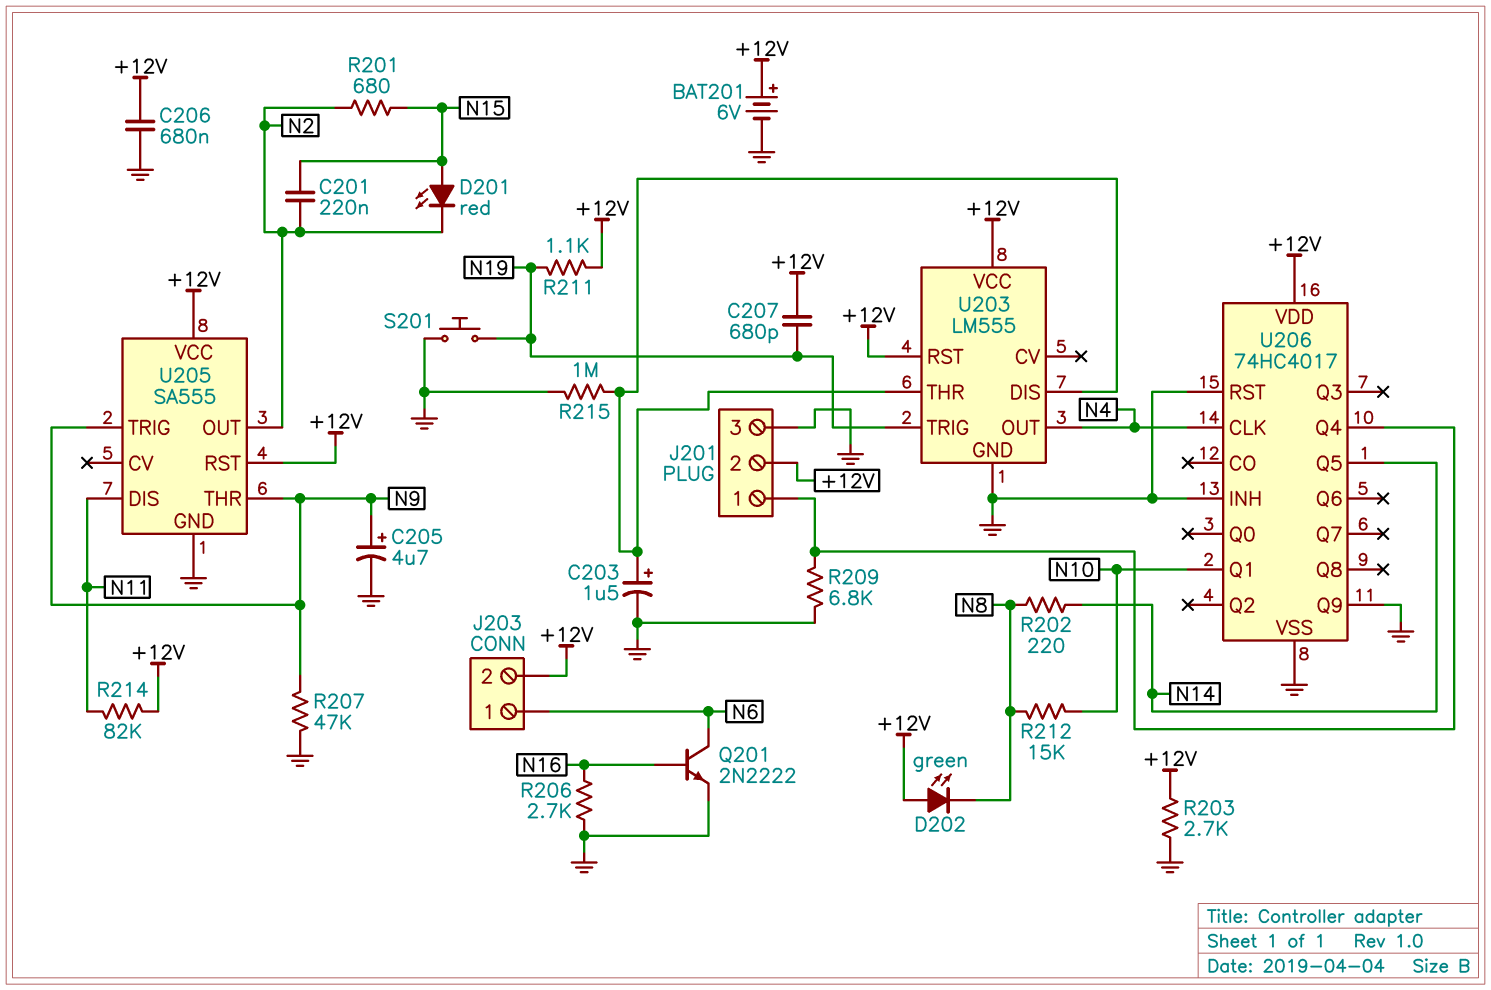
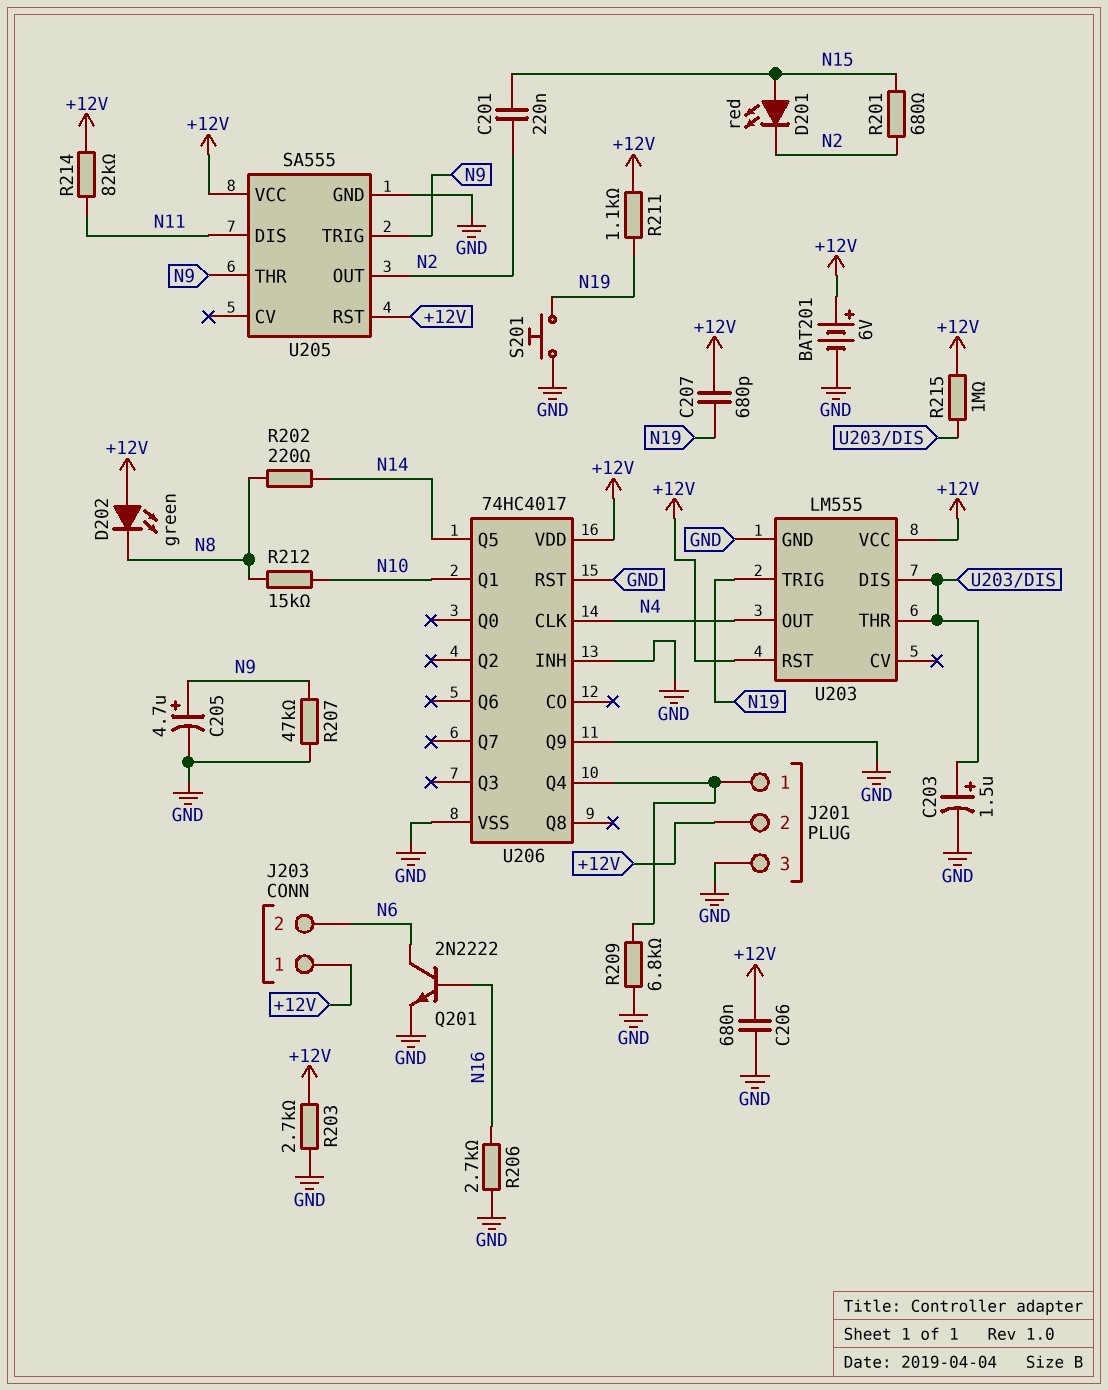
J203 pin 1: N6 -> +12V
J203 pin 2: +12V -> N6
R215: 1M (GND, U203/DIS) -> 1M (+12V, U203/DIS)

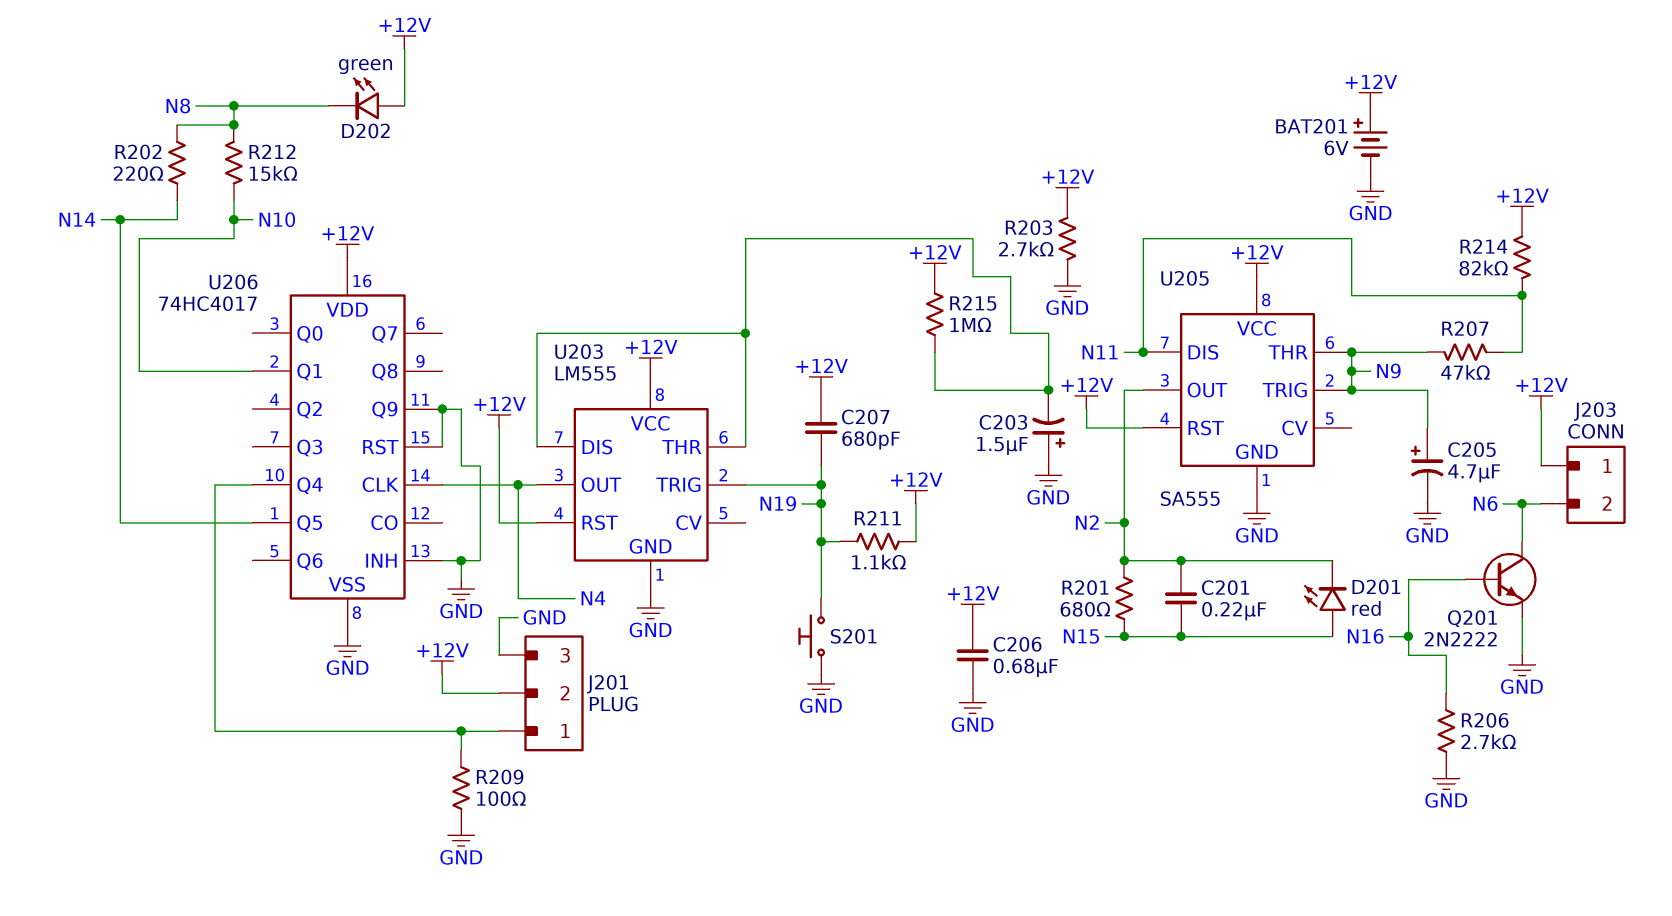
C203: 1.5uF (plus U203/DIS, minus GND) -> 1.5uF (plus GND, minus U203/DIS)
R207: 47k (GND, N9) -> 47k (N9, N11)
R209: 6.8k (GND, J201/1) -> 100 (GND, J201/1)

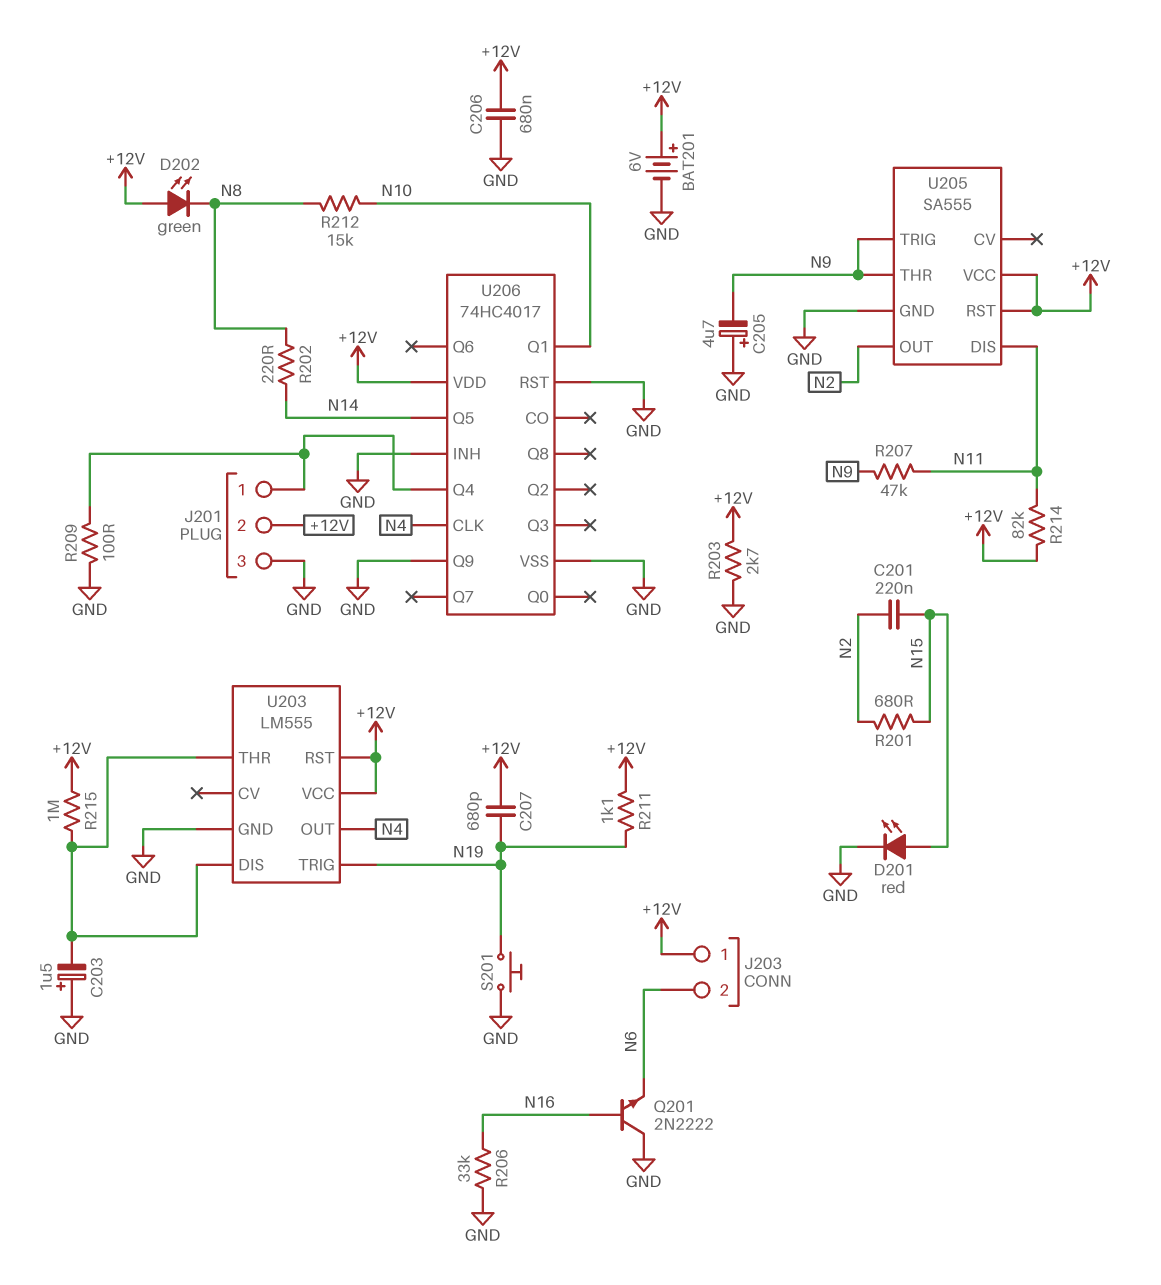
C205: 4.7uF (plus N9, minus GND) -> 4.7uF (plus GND, minus N9)
D201: LED red (A N15, K N2) -> LED red (A N15, K GND)
Q201: NPN 2N2222 (B N16, C N6, E GND) -> NPN 2N2222 (B N16, C GND, E N6)
R206: 2.7k (GND, N16) -> 33k (GND, N16)

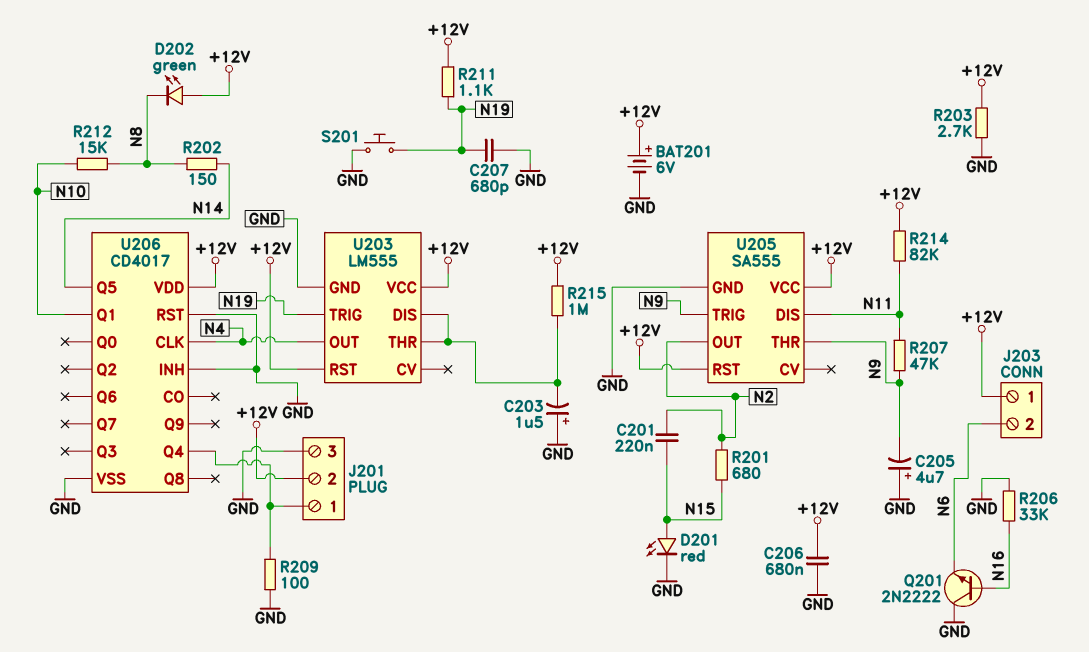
C207: 680pF (+12V, N19) -> 680pF (GND, N19)
R202: 220 (N8, N14) -> 150 (N8, N14)
U206: 74HC4017 -> CD4017
U206 pin Q9: GND -> none

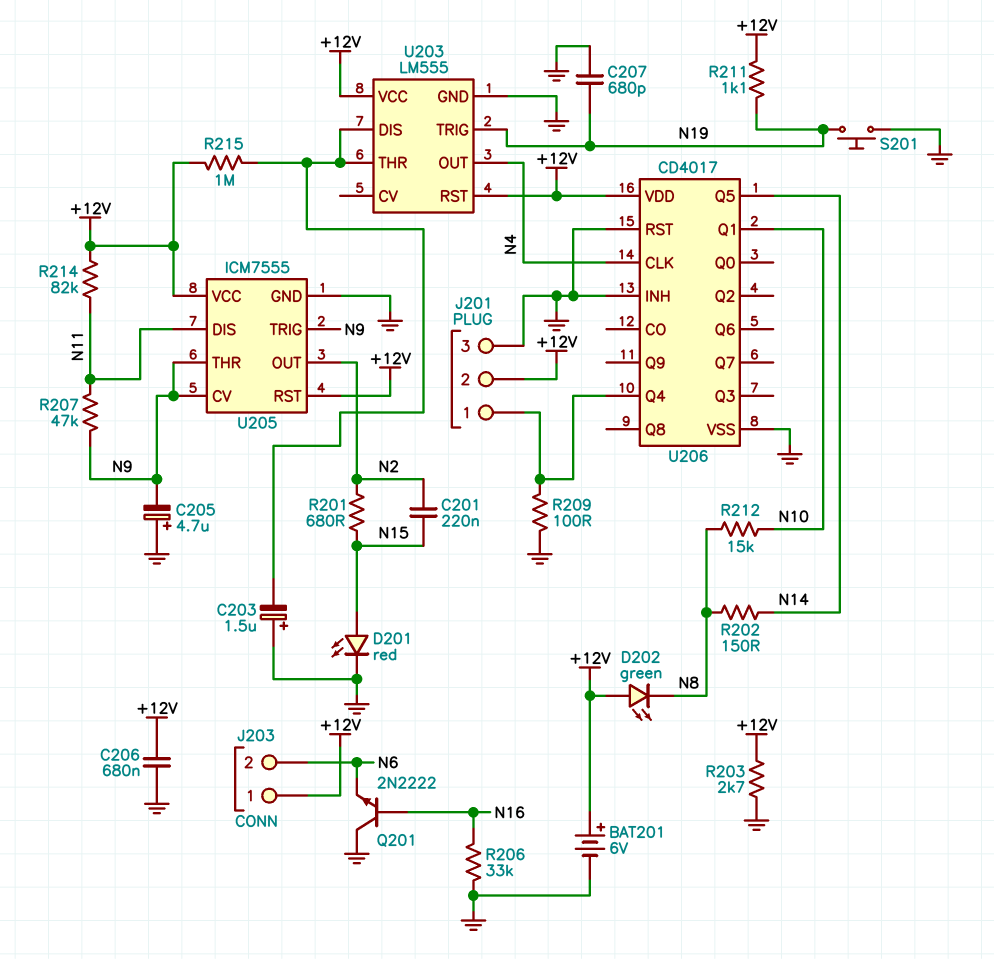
U205: SA555 -> ICM7555
U205 pin CV: none -> N9

